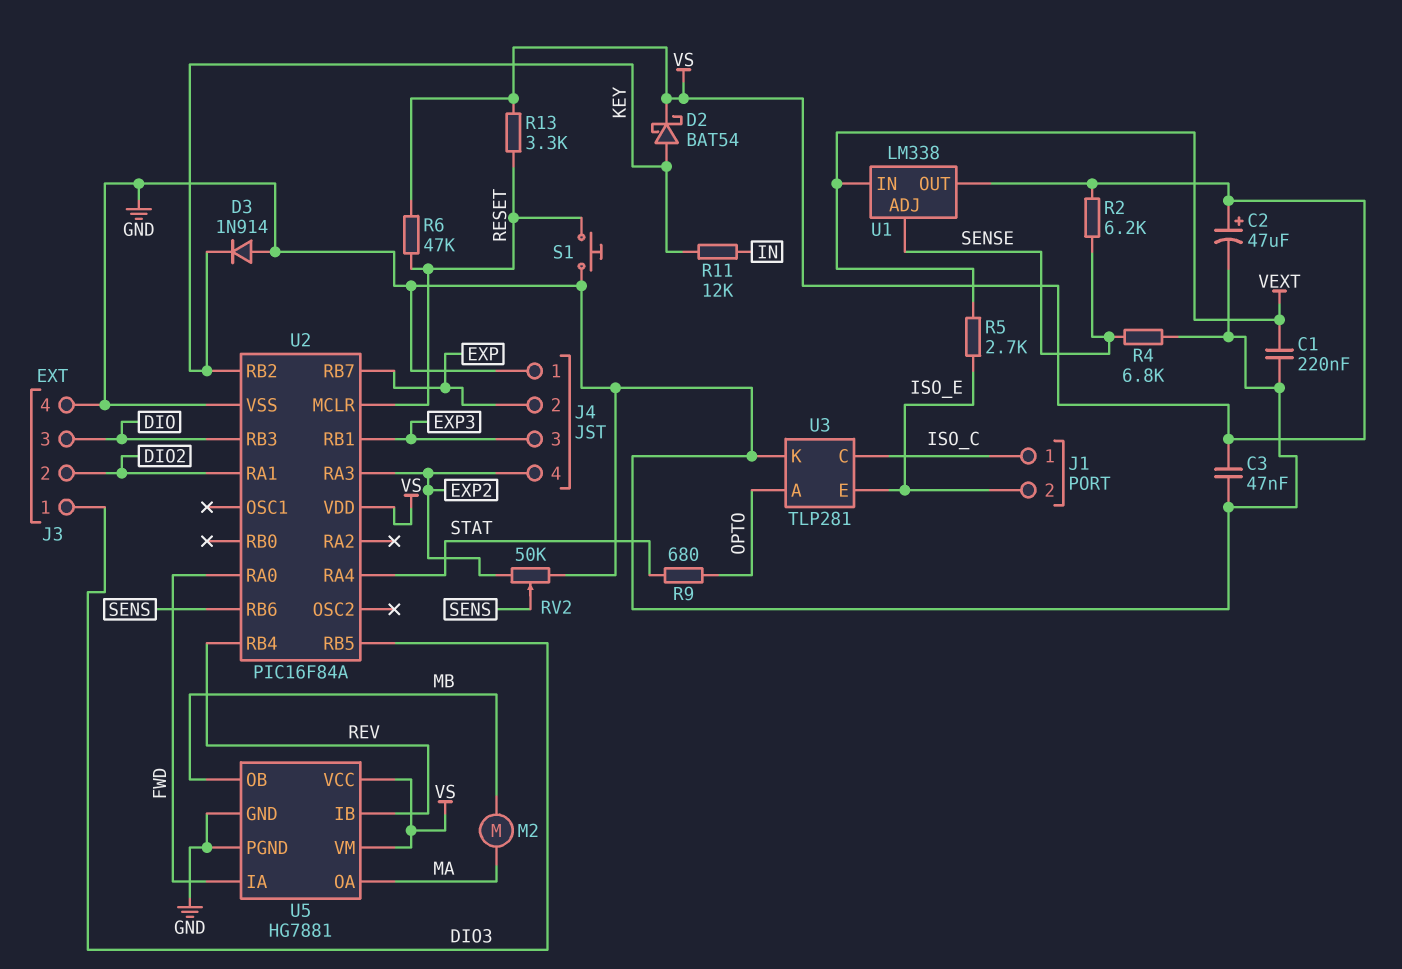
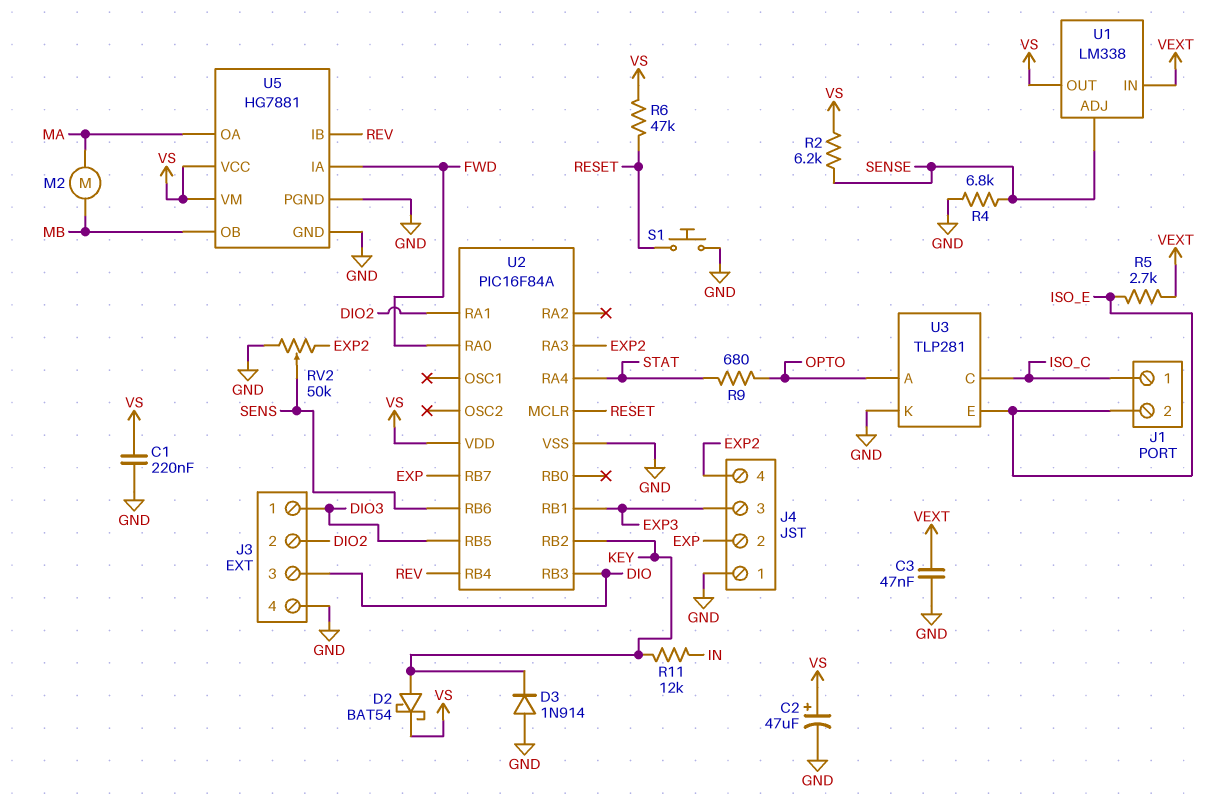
C1: 220nF (GND, VEXT) -> 220nF (GND, VS)
C3: 47nF (GND, VS) -> 47nF (GND, VEXT)
R13: 3.3k (RESET, VS) -> none

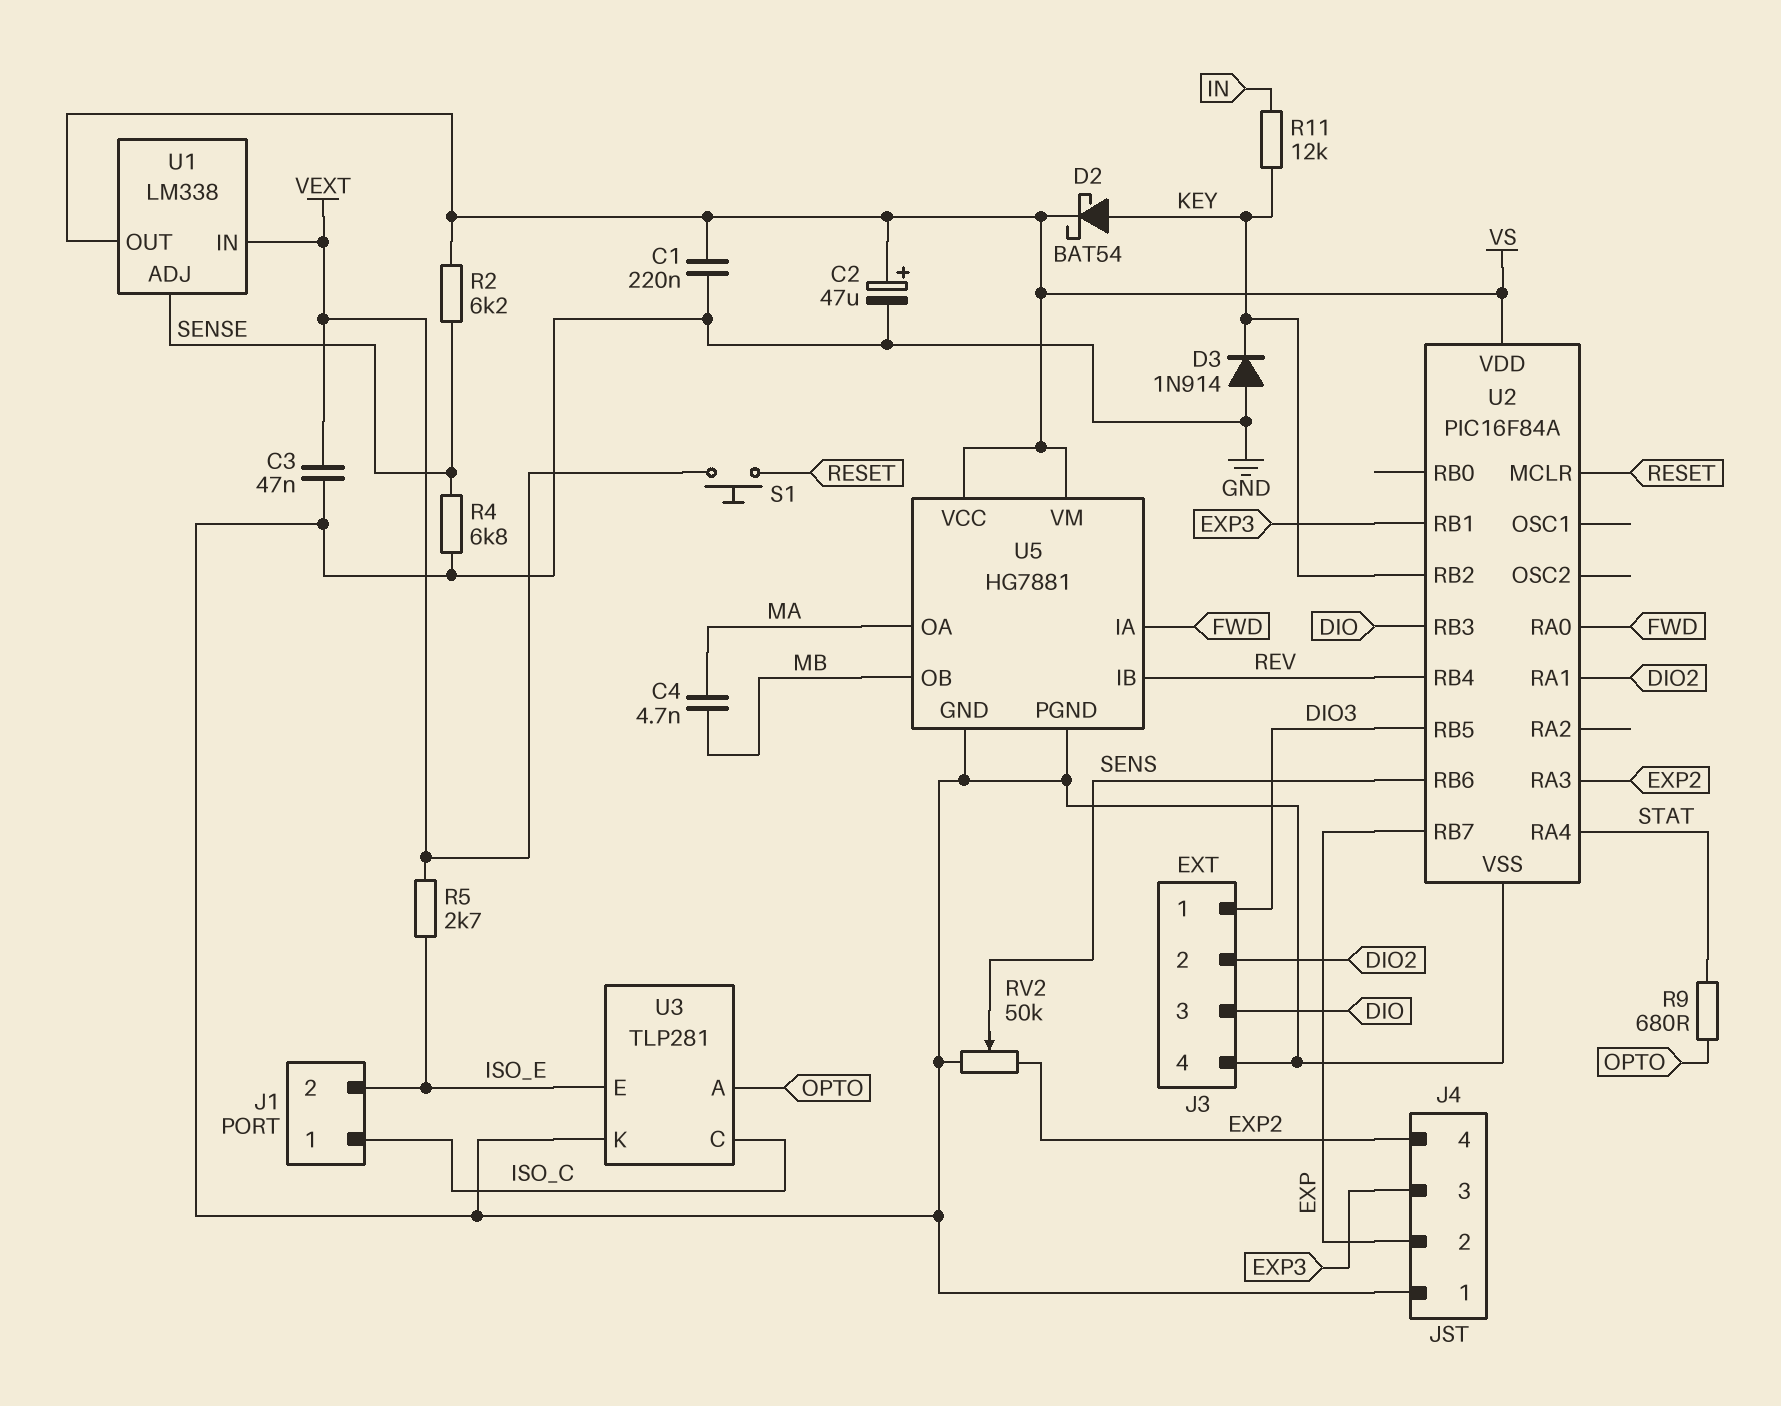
C4: none -> 4.7nF (MA, MB)
M2: motor (MA, MB) -> none
R6: 47k (RESET, VS) -> none
S1: button (GND, RESET) -> button (RESET, VEXT)

